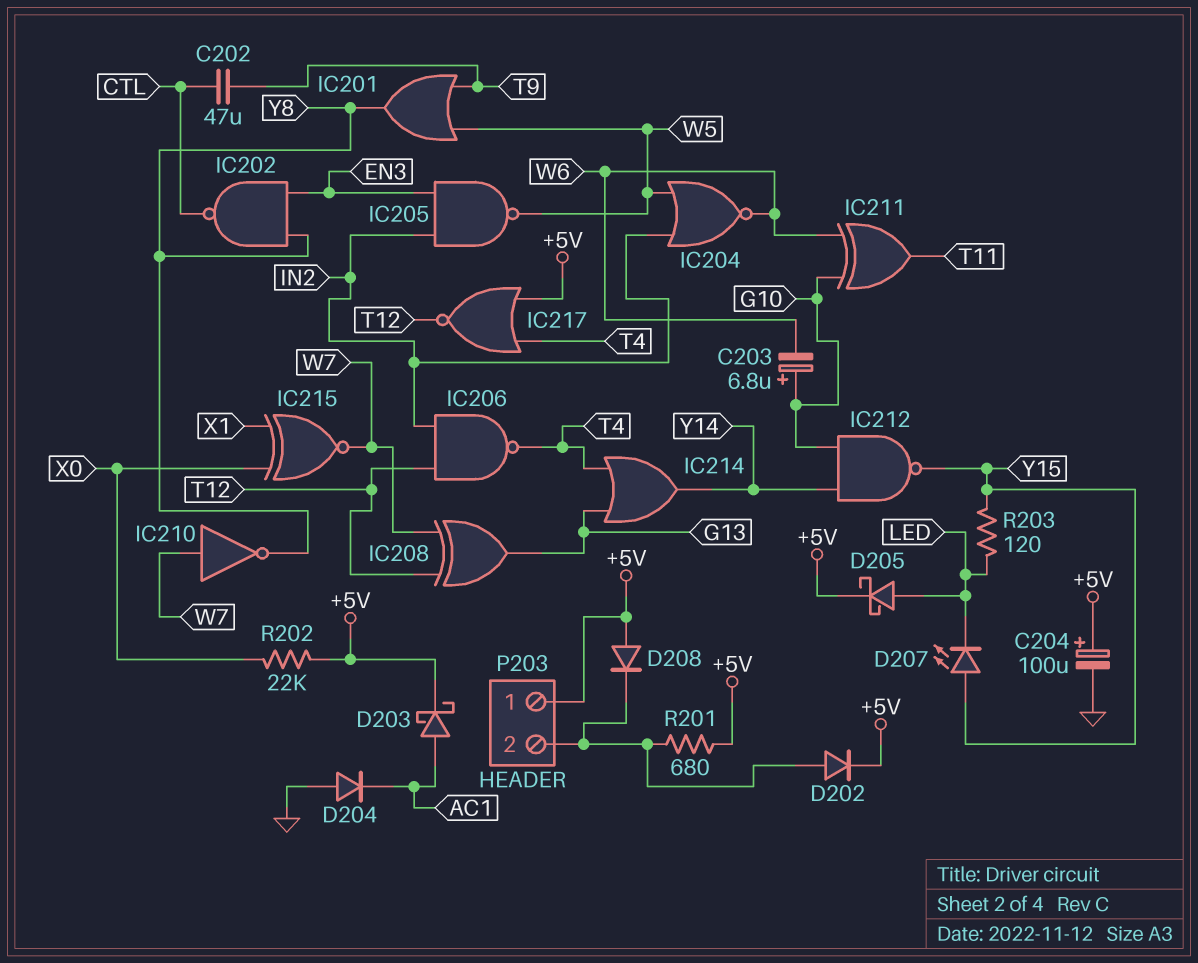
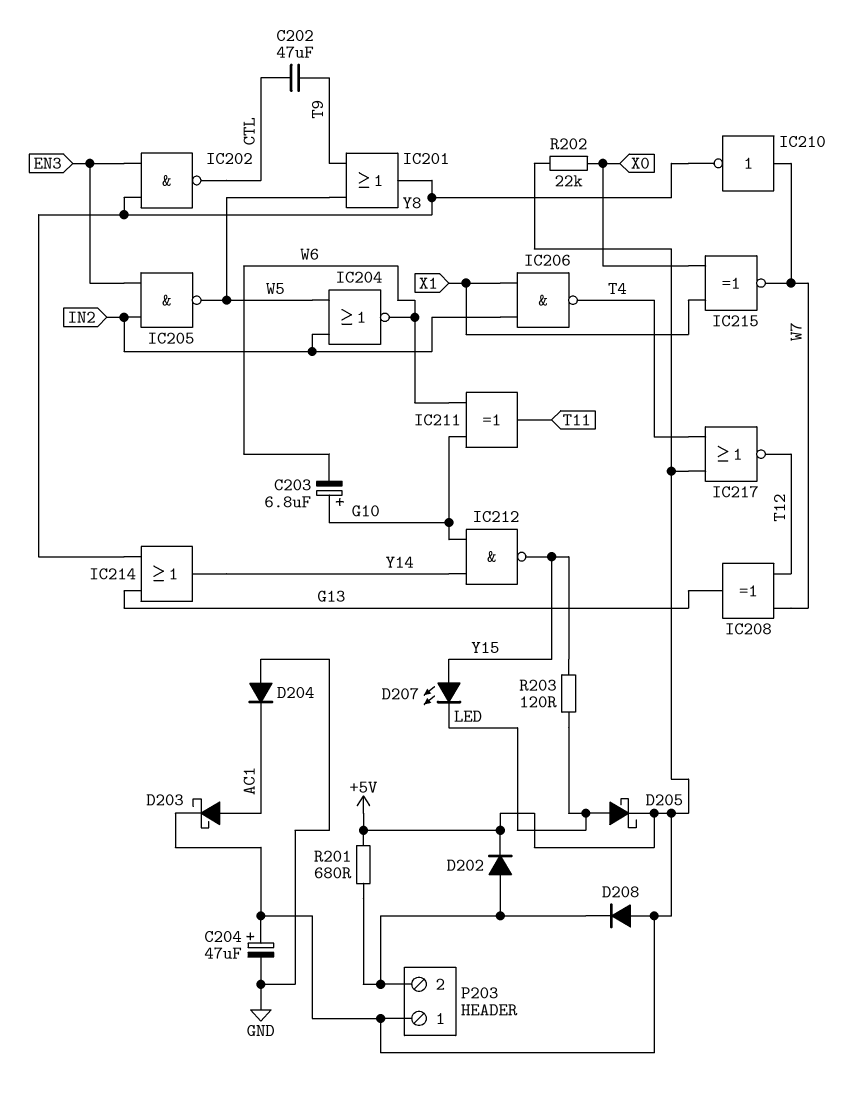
C204: 100uF (plus +5V, minus GND) -> 47uF (plus +5V, minus GND)
IC206: NAND (in IN2, in T12, out T4) -> NAND (in IN2, in X1, out T4)
IC214: OR (in G13, in T4, out Y14) -> OR (in G13, in Y8, out Y14)

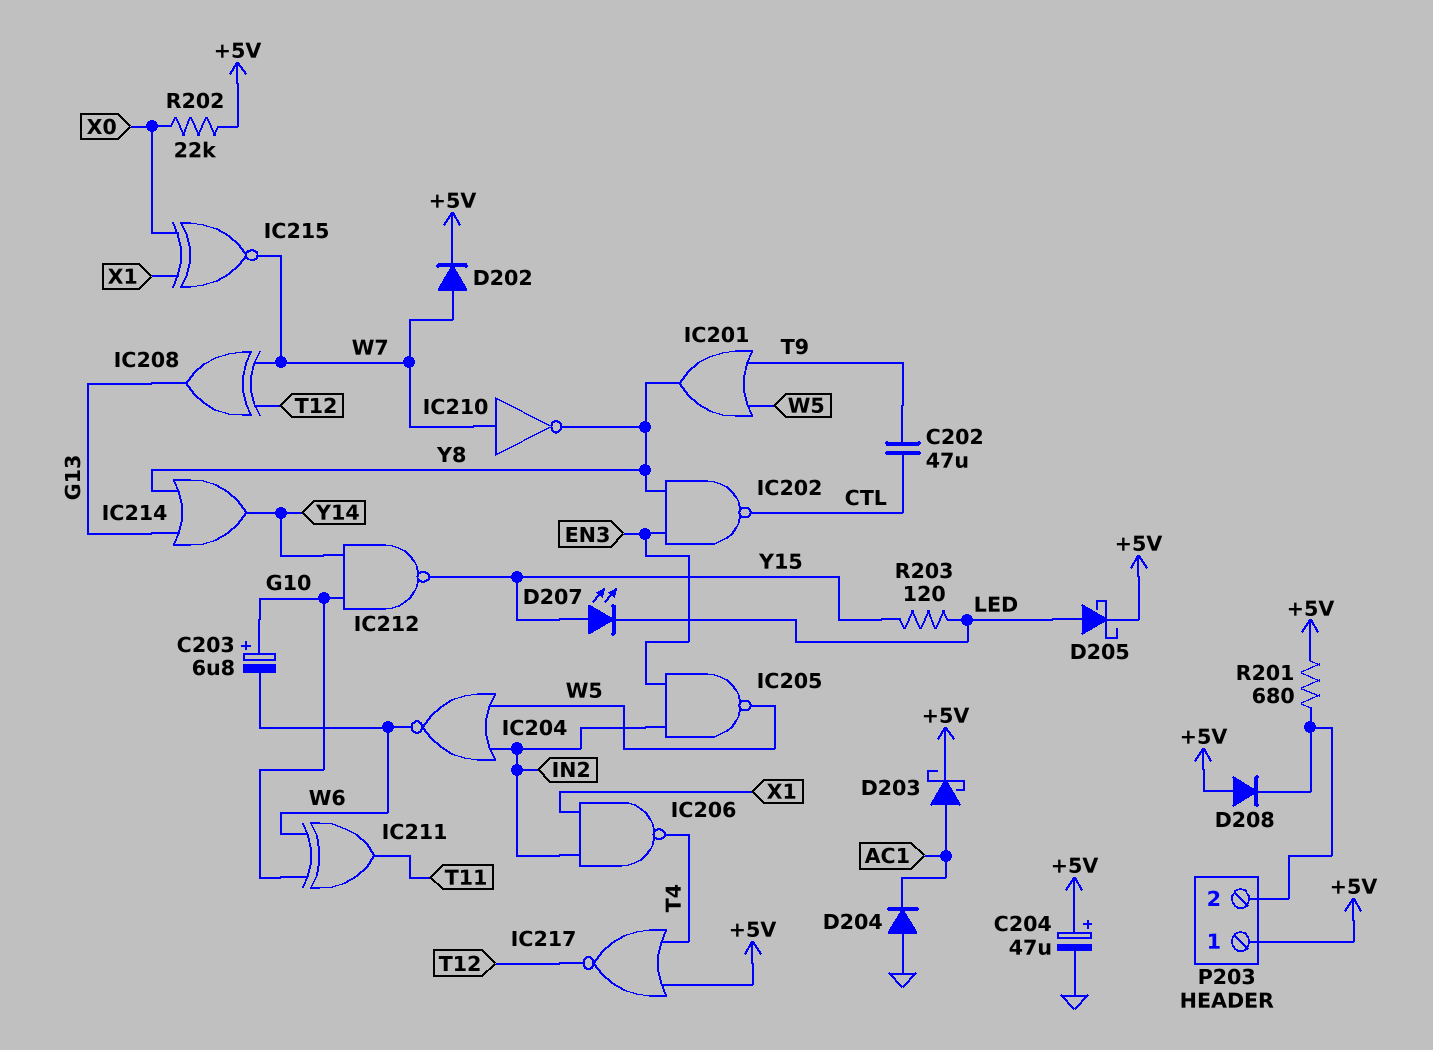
D202: diode (A P203/2, K +5V) -> diode (A W7, K +5V)

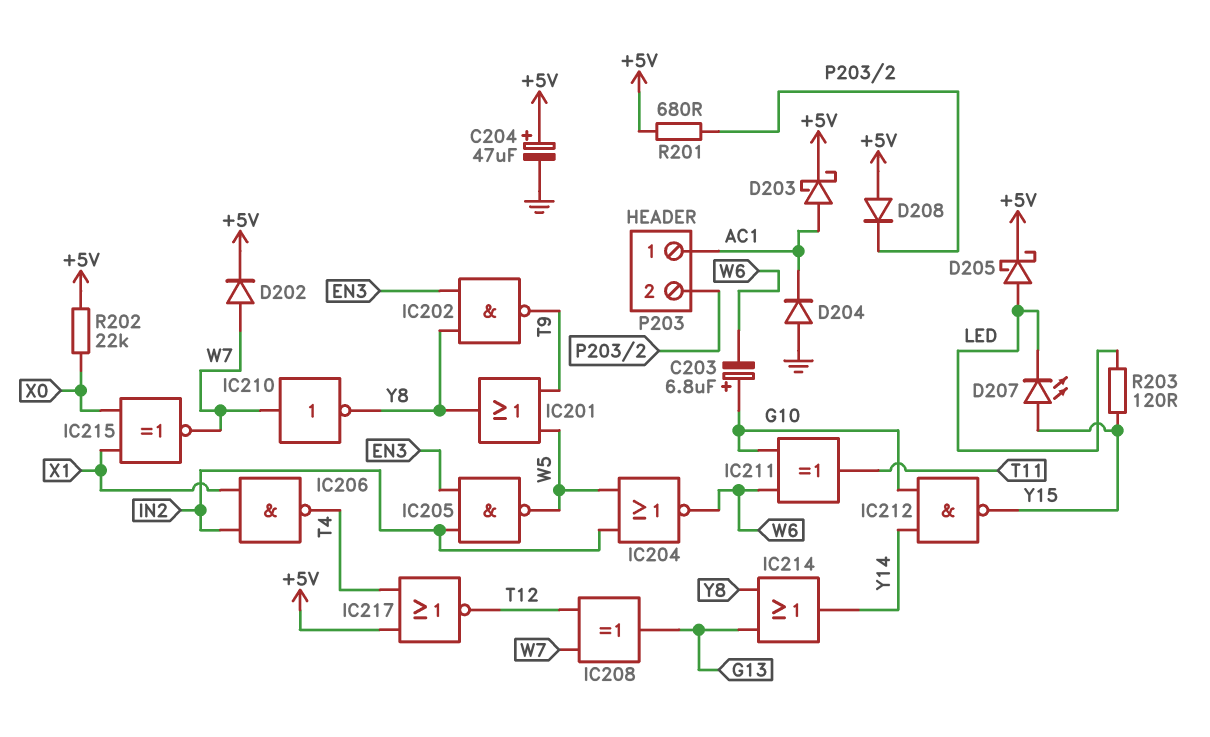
C202: 47uF (CTL, T9) -> none
IC202: NAND (in EN3, in Y8, out CTL) -> NAND (in EN3, in Y8, out T9)
P203 pin 1: +5V -> AC1

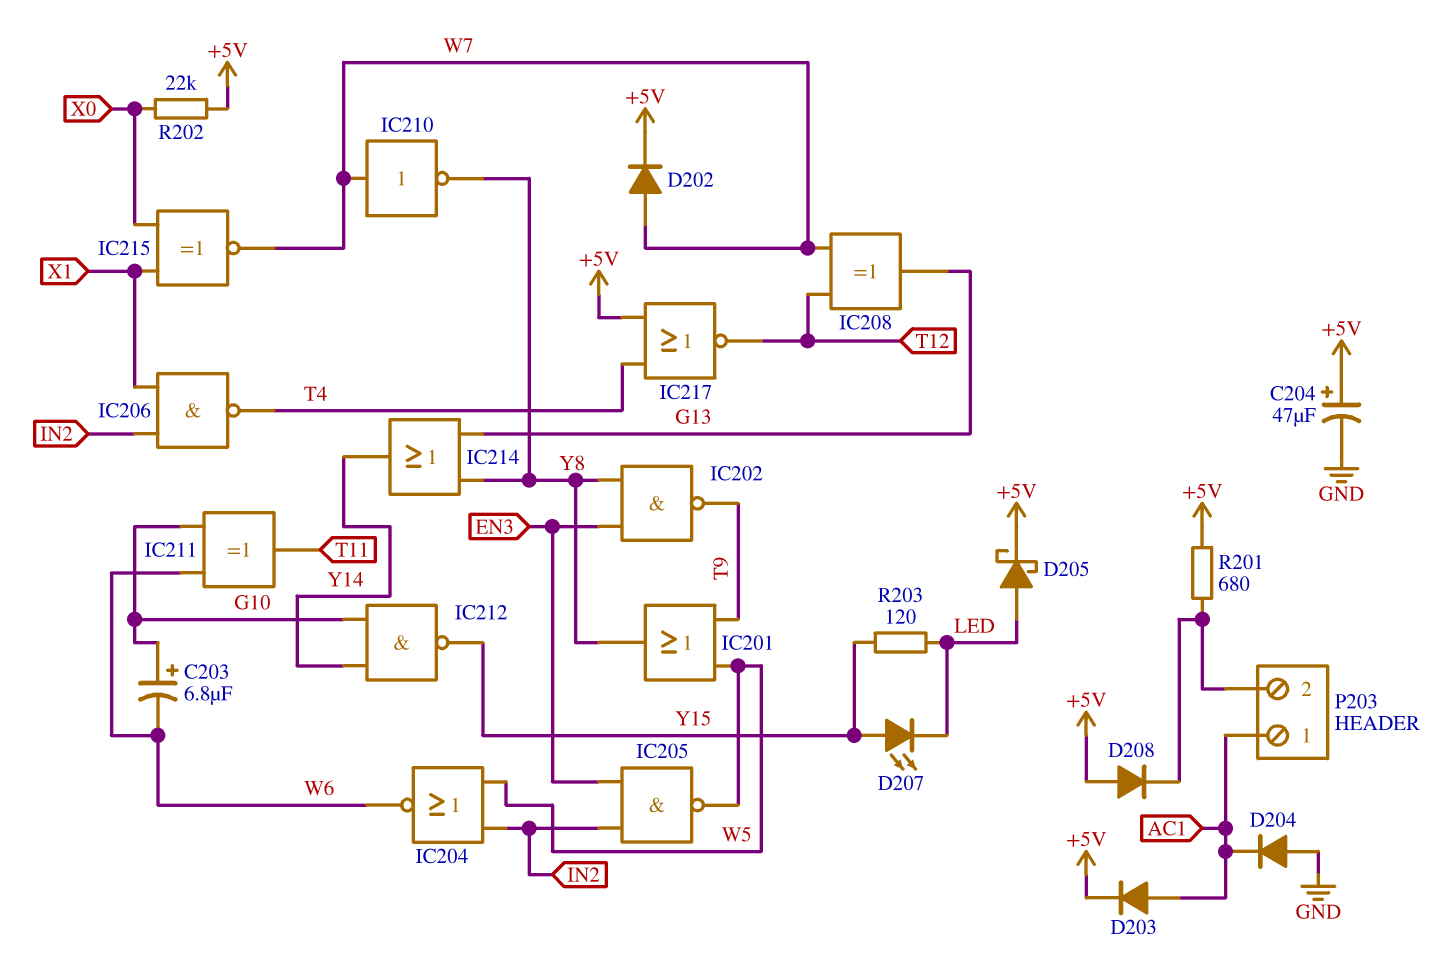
D203: schottky (A AC1, K +5V) -> diode (A AC1, K +5V)

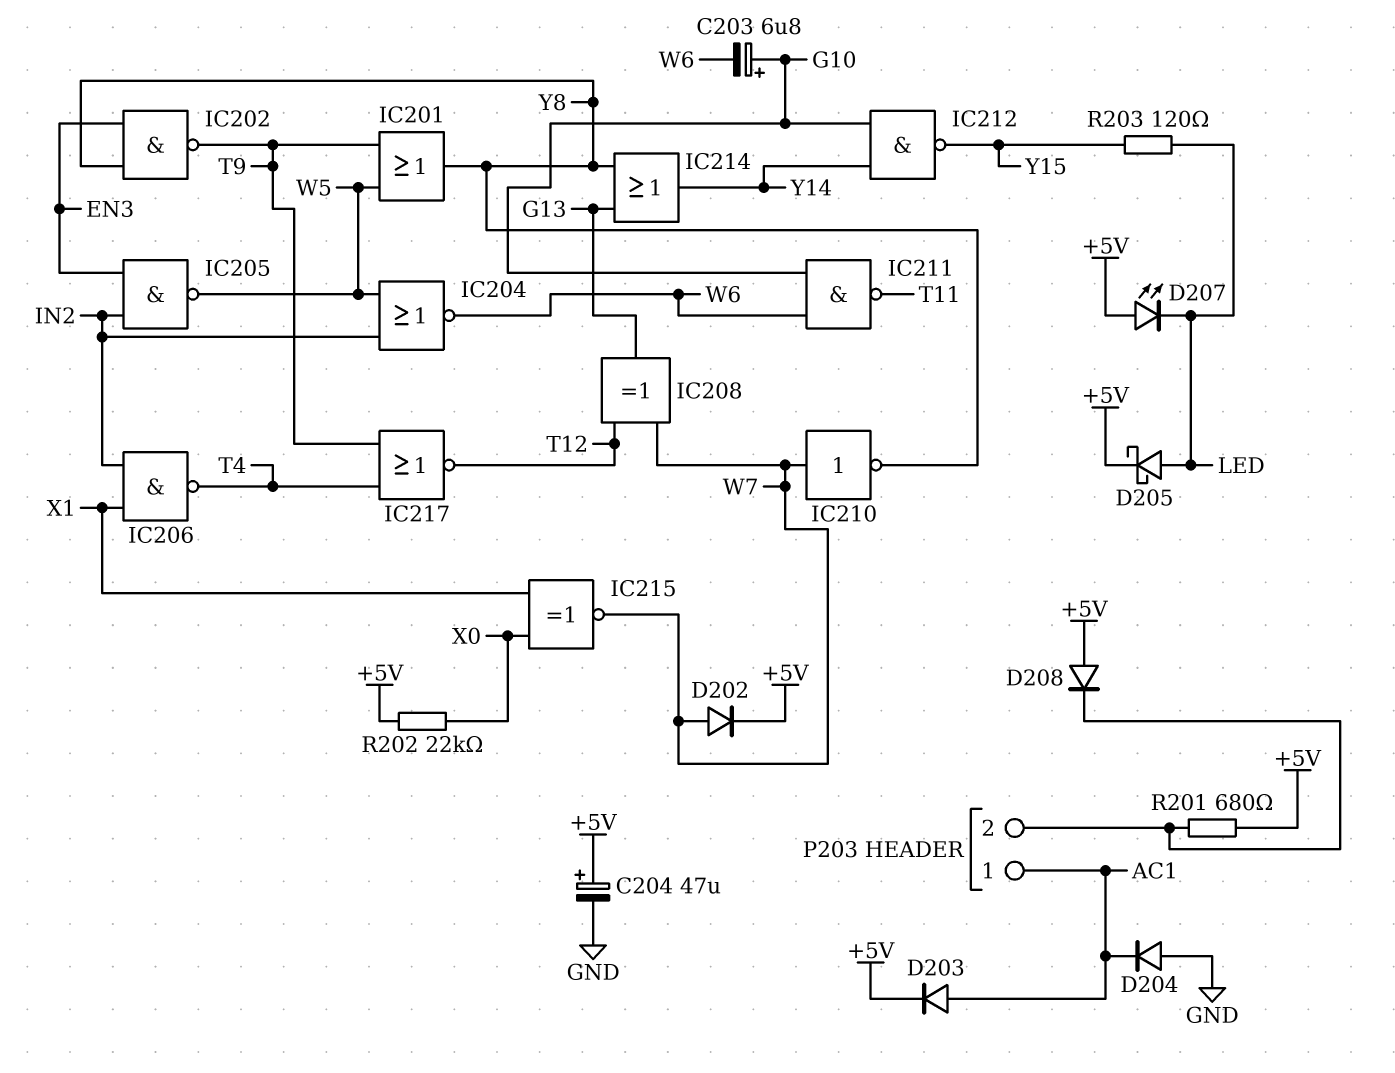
D207: LED (A Y15, K LED) -> LED (A +5V, K LED)
IC211: XOR (in G10, in W6, out T11) -> NAND (in G10, in W6, out T11)
IC217: NOR (in +5V, in T4, out T12) -> NOR (in T4, in T9, out T12)

